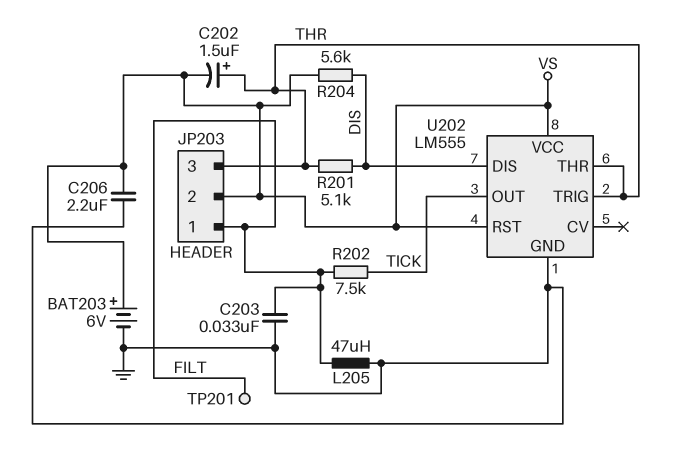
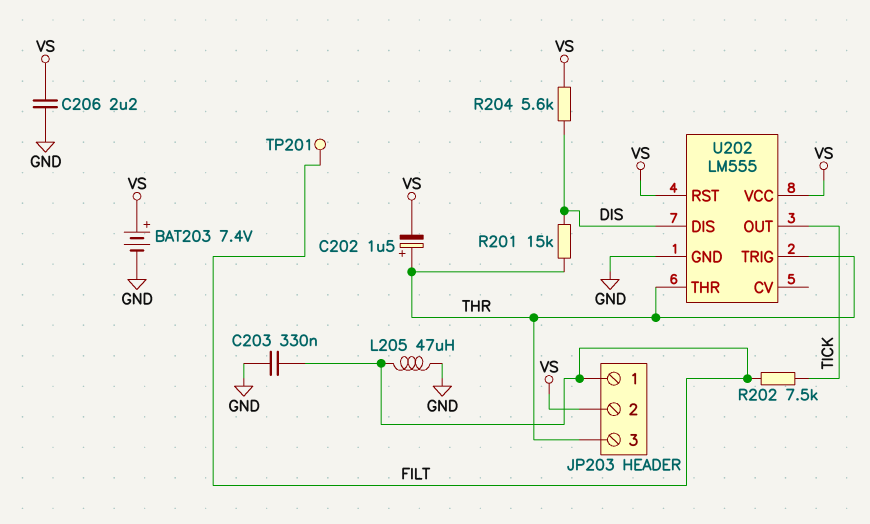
BAT203: 6V (plus VS, minus GND) -> 7.4V (plus VS, minus GND)
C203: 33nF (FILT, GND) -> 330nF (FILT, GND)
R201: 5.1k (DIS, THR) -> 15k (DIS, THR)

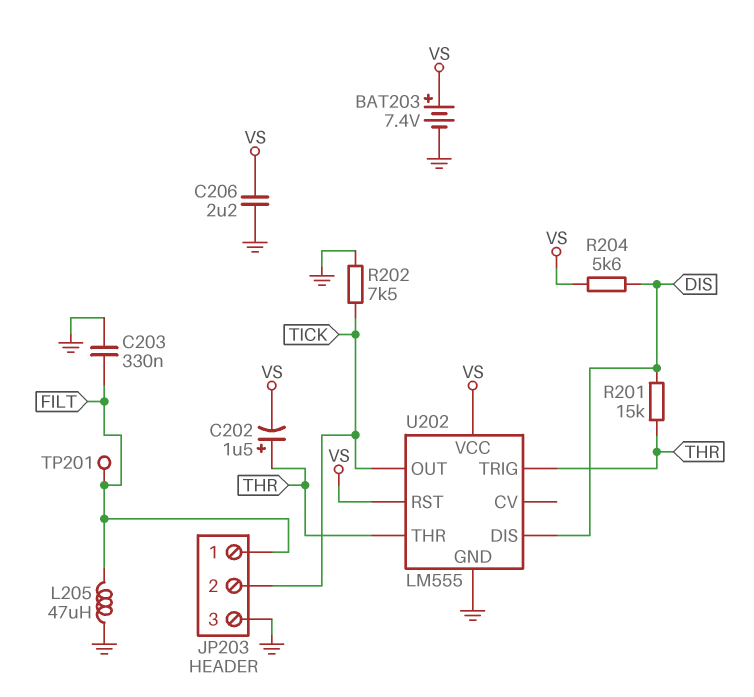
JP203 pin 2: VS -> TICK
JP203 pin 3: THR -> GND
R202: 7.5k (FILT, TICK) -> 7.5k (GND, TICK)

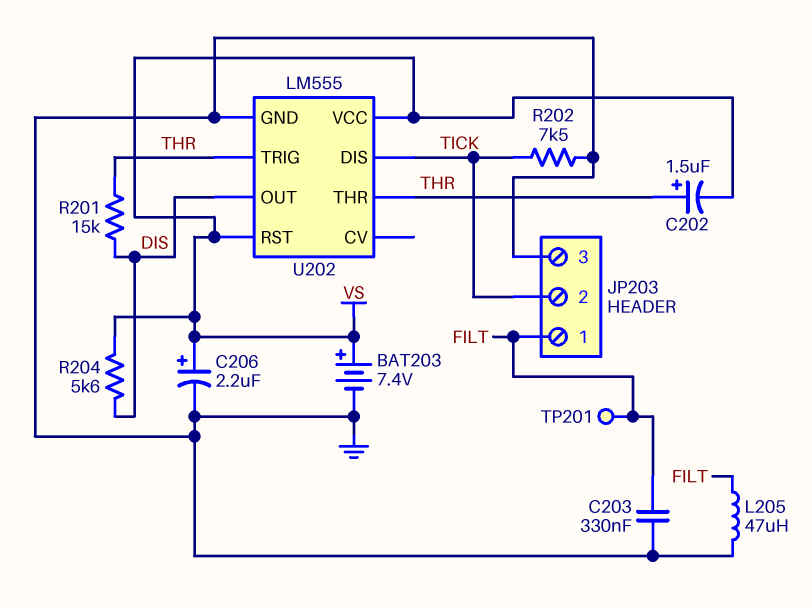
C206: 2.2uF (GND, VS) -> 2.2uF (plus VS, minus GND)
U202 pin DIS: DIS -> TICK
U202 pin OUT: TICK -> DIS

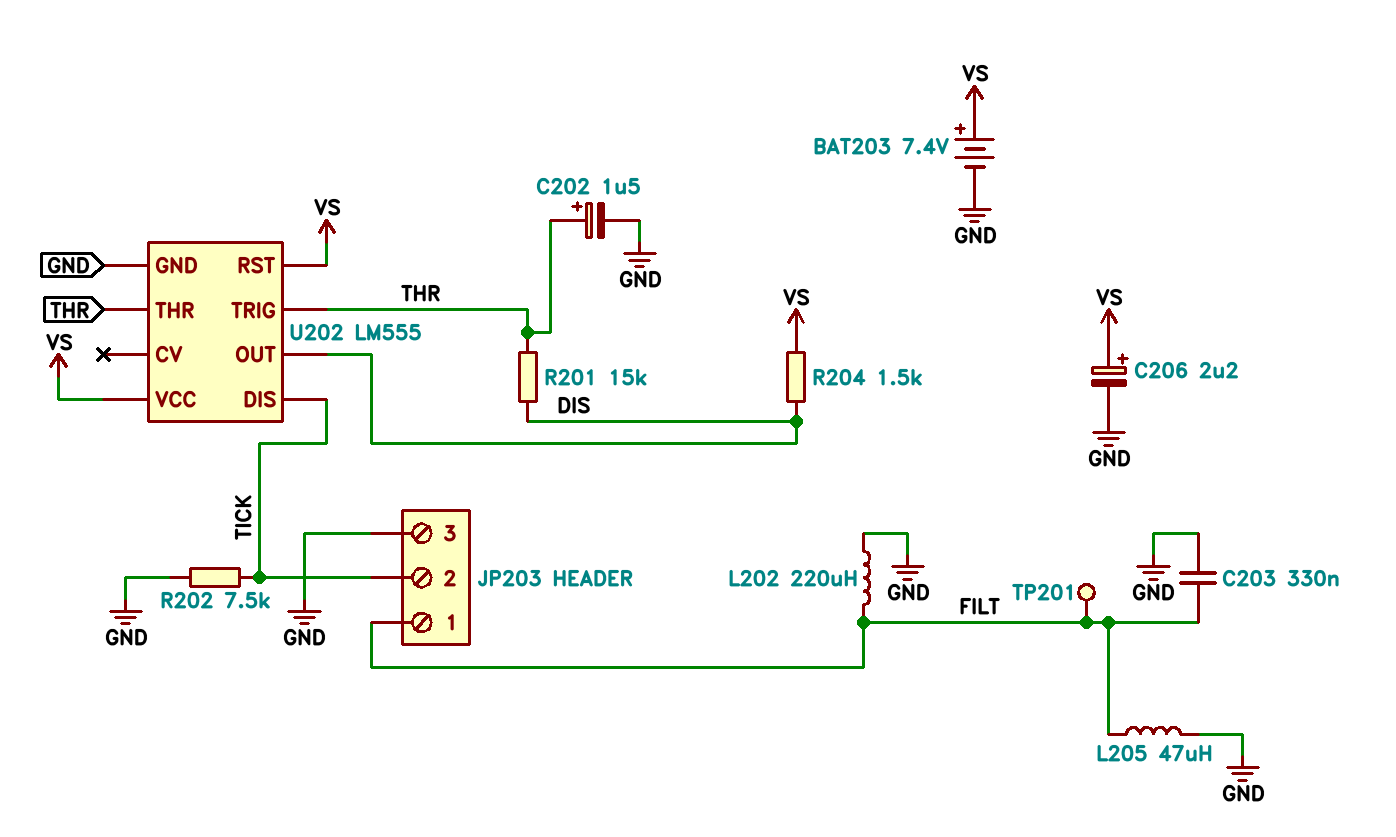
C202: 1.5uF (plus THR, minus VS) -> 1.5uF (plus THR, minus GND)
L202: none -> 220uH (FILT, GND)
R204: 5.6k (DIS, VS) -> 1.5k (DIS, VS)

